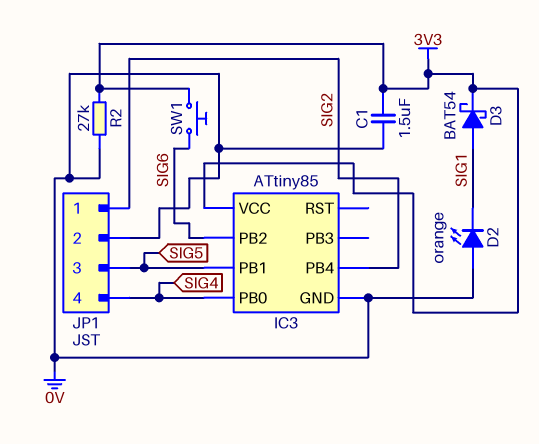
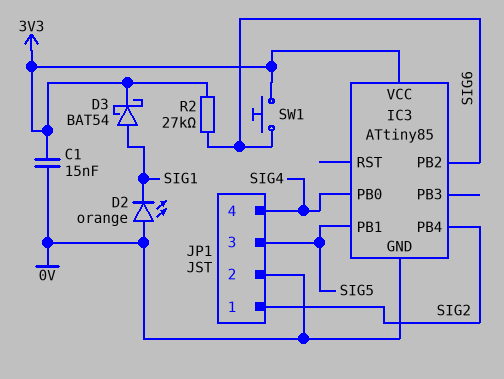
C1: 1.5uF (0V, 3V3) -> 15nF (0V, 3V3)
R2: 27k (0V, 3V3) -> 27k (3V3, SIG6)

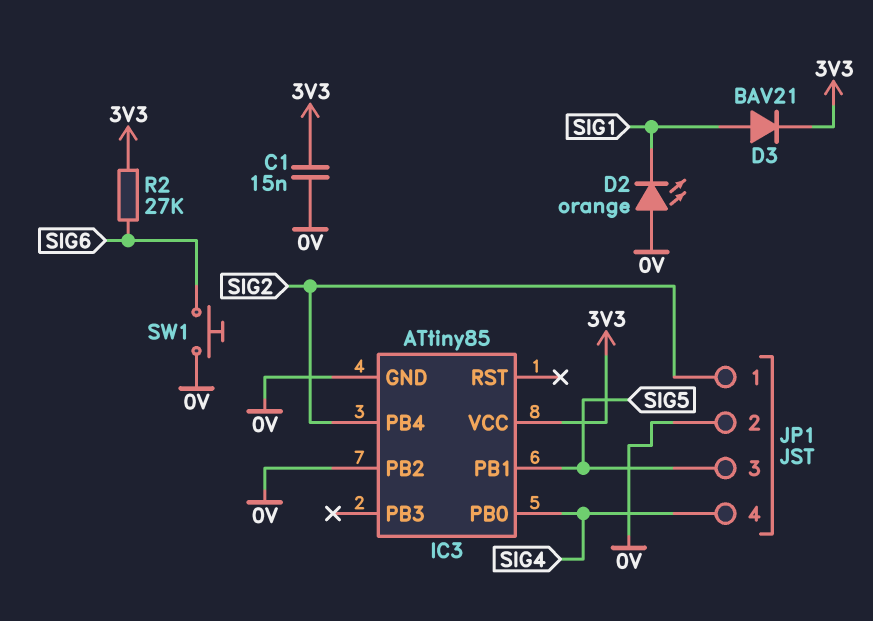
D3: schottky BAT54 (A SIG1, K 3V3) -> diode BAV21 (A SIG1, K 3V3)
IC3 pin PB2: SIG6 -> 0V
SW1: button (3V3, SIG6) -> button (0V, SIG6)

